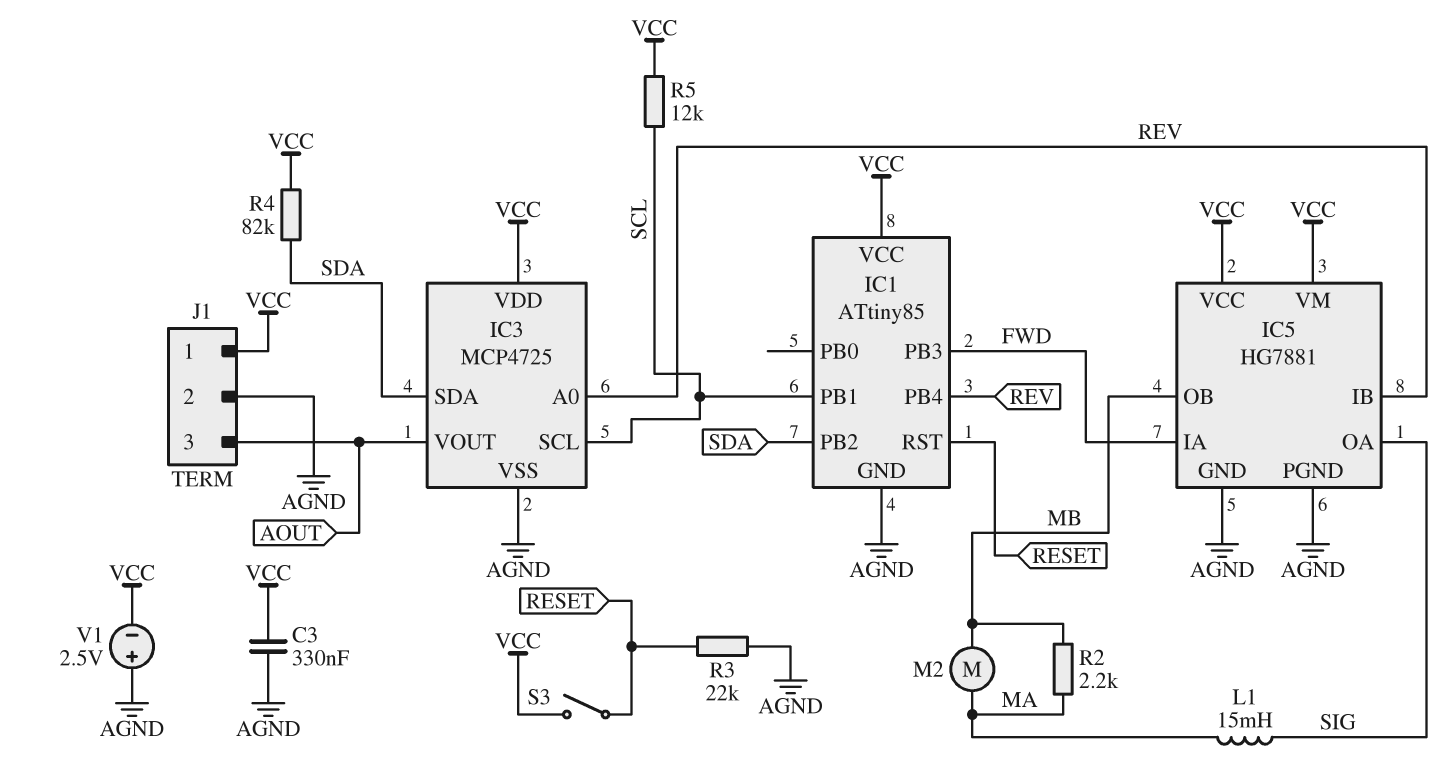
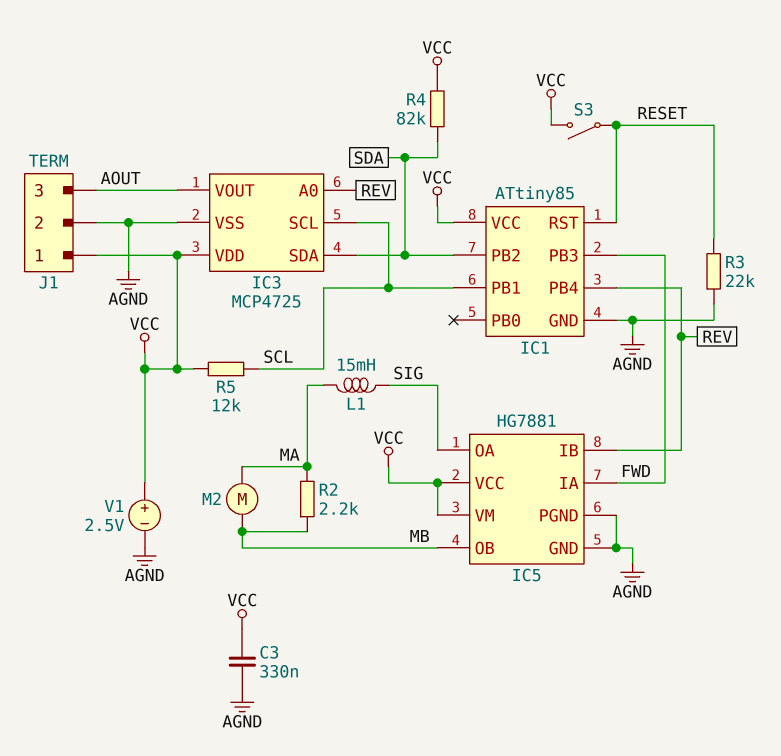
V1: 2.5V (plus AGND, minus VCC) -> 2.5V (plus VCC, minus AGND)

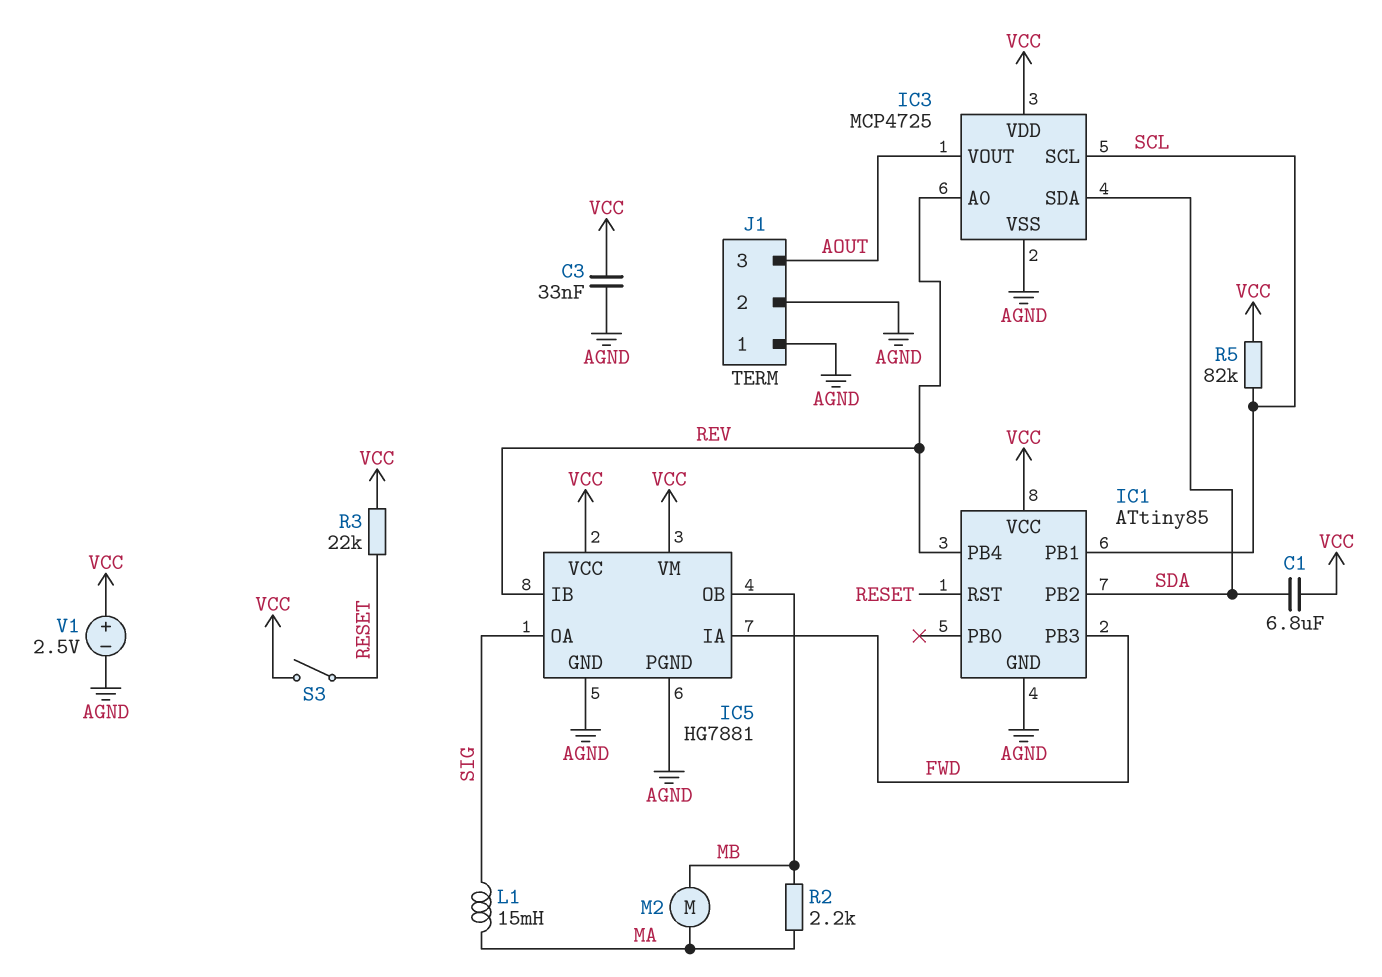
C1: none -> 6.8uF (SDA, VCC)
C3: 330nF (AGND, VCC) -> 33nF (AGND, VCC)
J1 pin 1: VCC -> AGND
R3: 22k (AGND, RESET) -> 22k (RESET, VCC)
R4: 82k (SDA, VCC) -> none
R5: 12k (SCL, VCC) -> 82k (SCL, VCC)

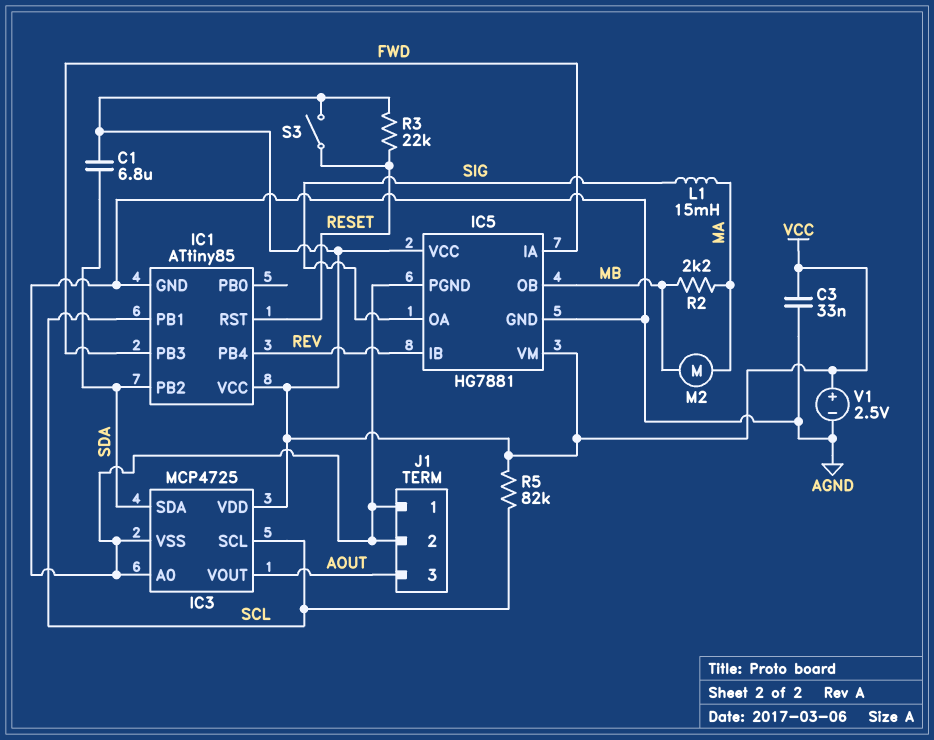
IC3 pin A0: REV -> AGND

